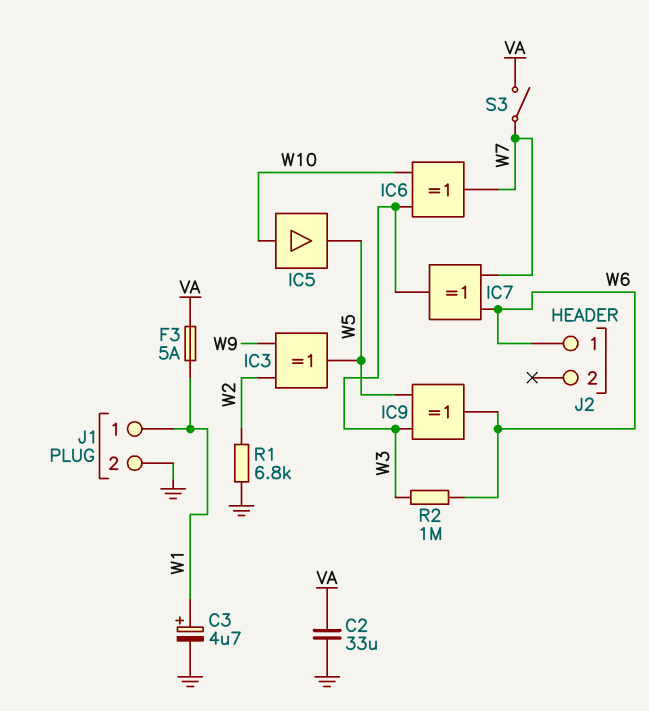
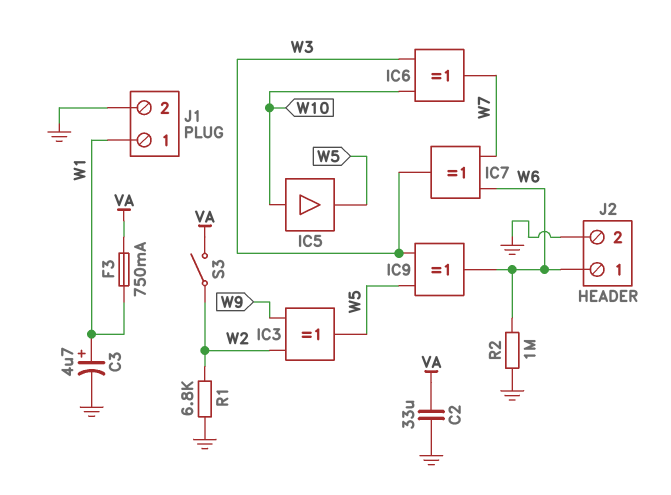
F3: 5A (VA, W1) -> 750mA (VA, W1)
J2 pin 2: none -> GND
R2: 1M (W3, W6) -> 1M (GND, W6)
S3: switch (VA, W7) -> switch (VA, W2)

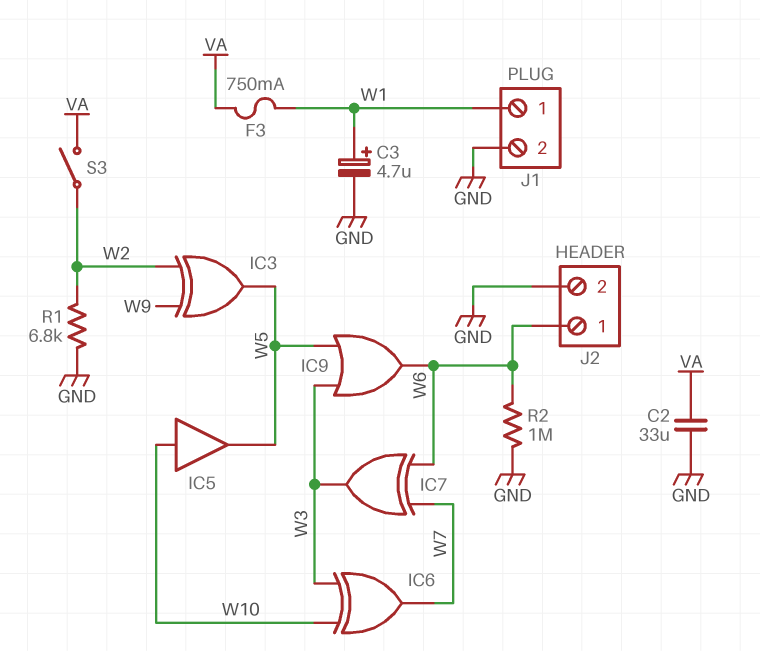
IC9: XOR (in W3, in W5, out W6) -> OR (in W3, in W5, out W6)

